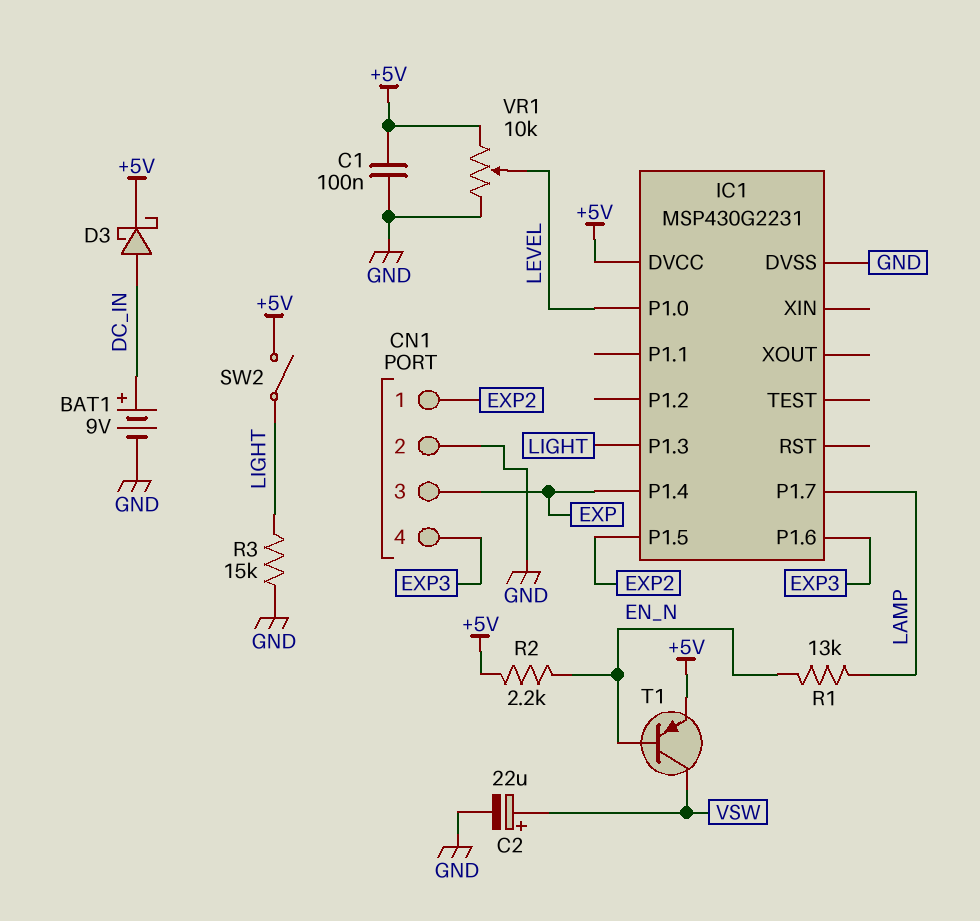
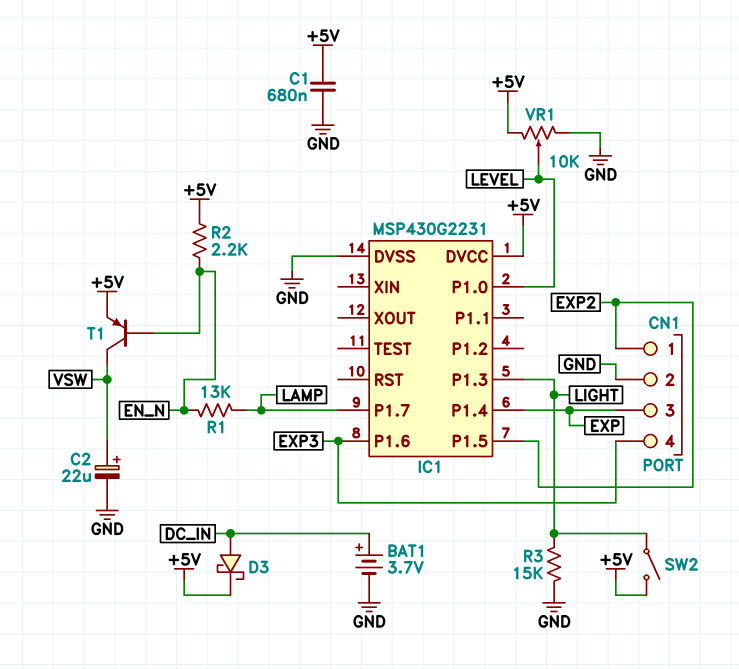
BAT1: 9V (plus DC_IN, minus GND) -> 3.7V (plus DC_IN, minus GND)
C1: 100nF (+5V, GND) -> 680nF (+5V, GND)

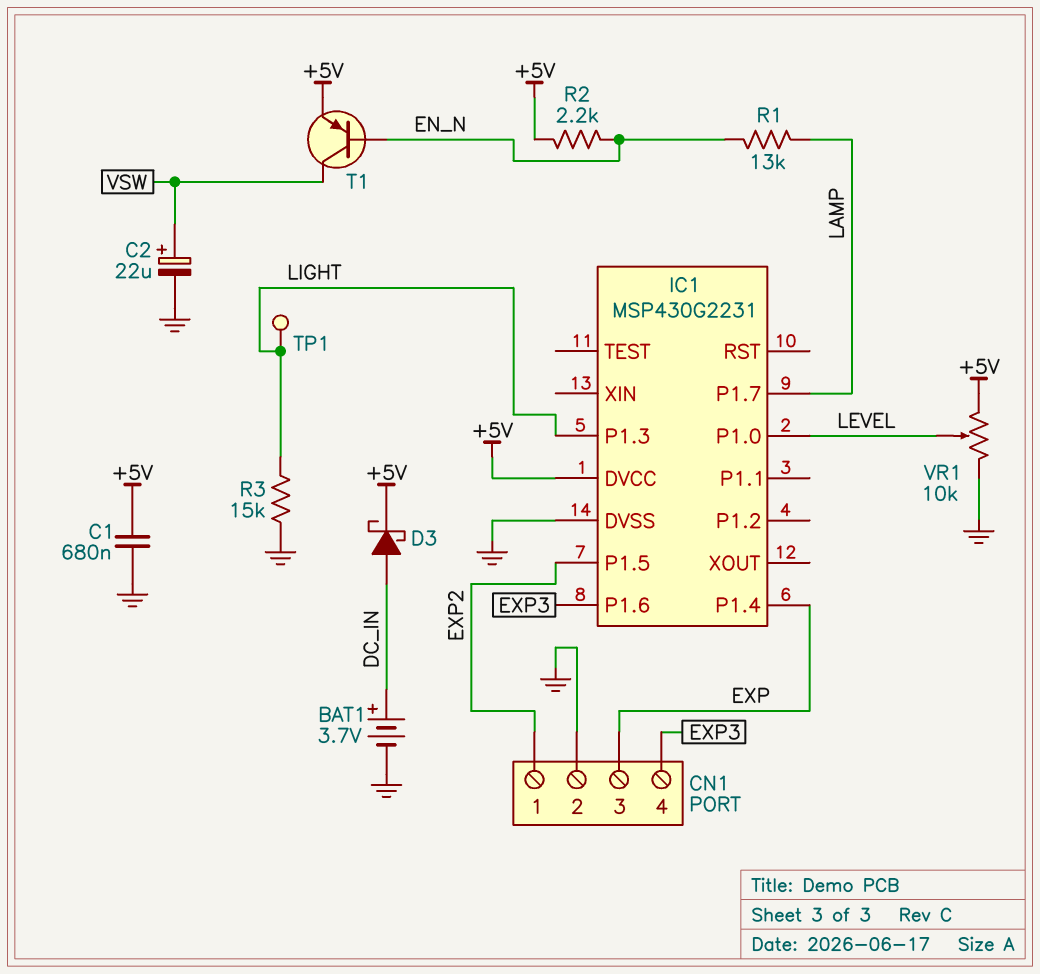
SW2: switch (+5V, LIGHT) -> none
TP1: none -> test point (LIGHT)

